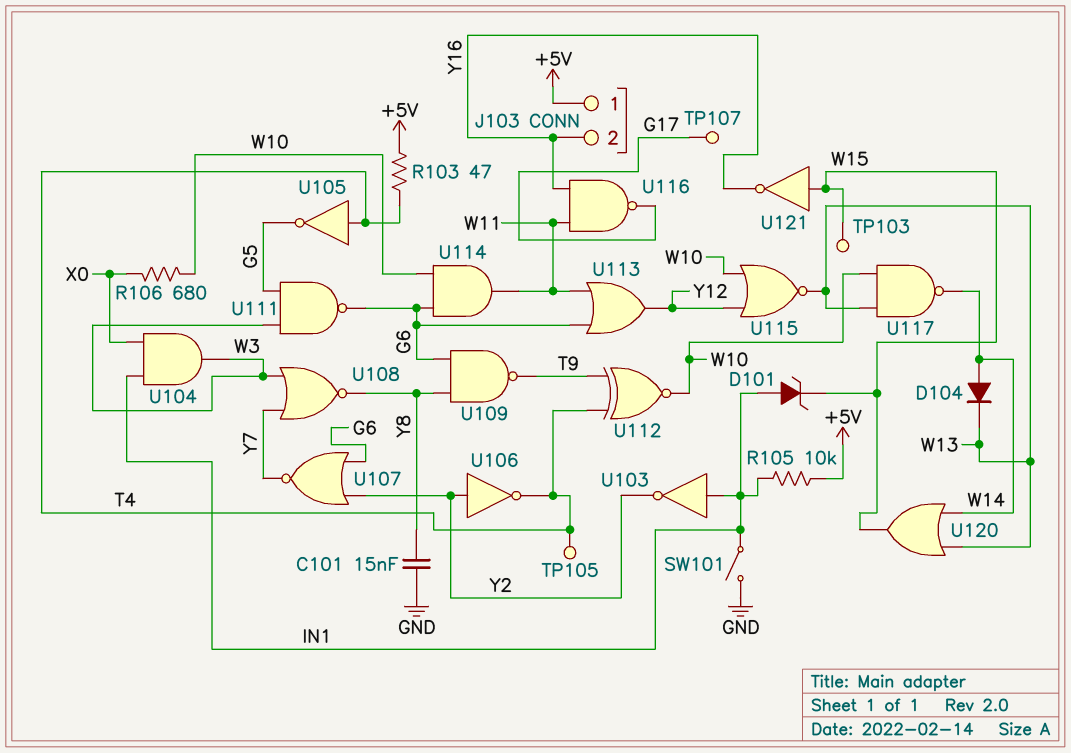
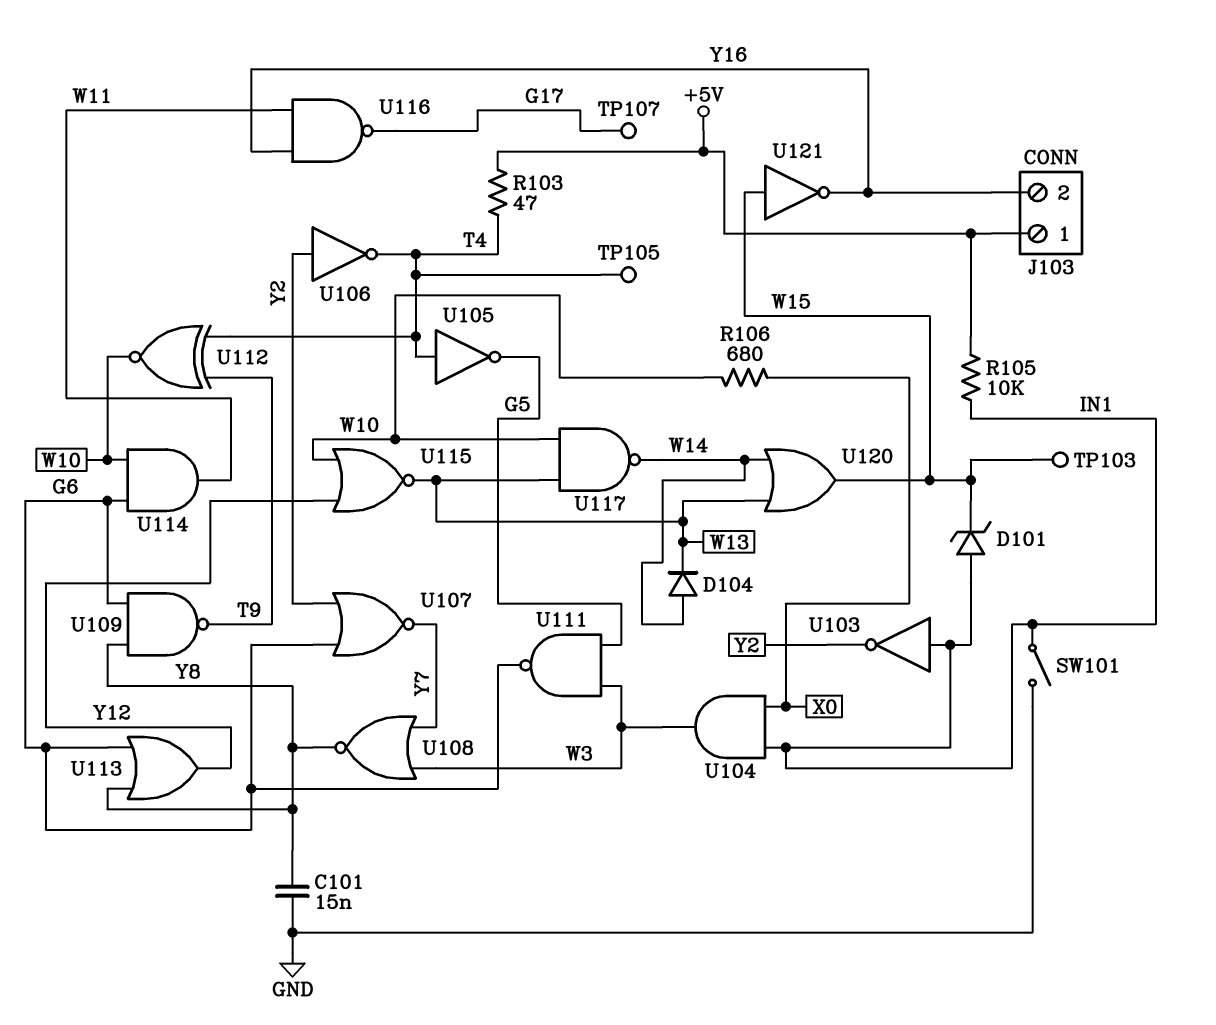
U113: OR (in G6, in W11, out Y12) -> OR (in G6, in Y8, out Y12)

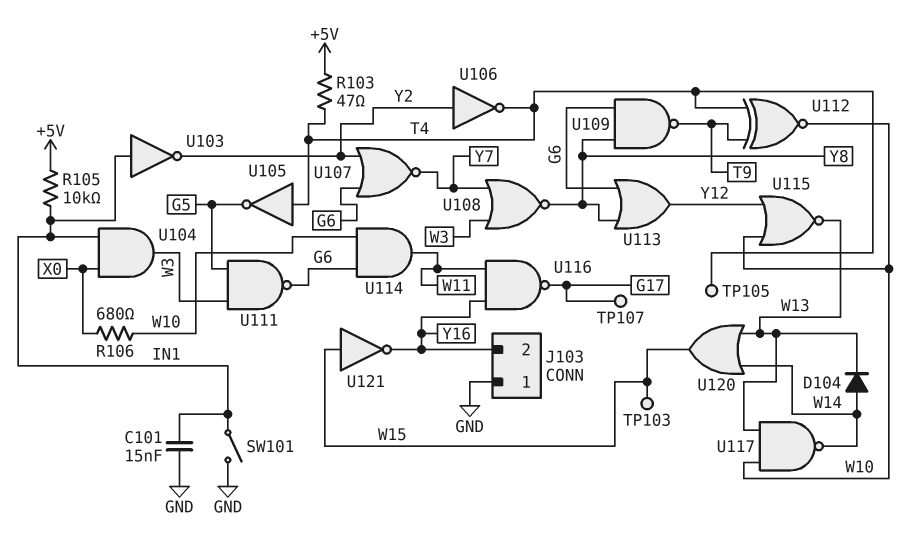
C101: 15nF (GND, Y8) -> 15nF (GND, IN1)
D101: zener (A IN1, K W15) -> none
J103 pin 1: +5V -> GND

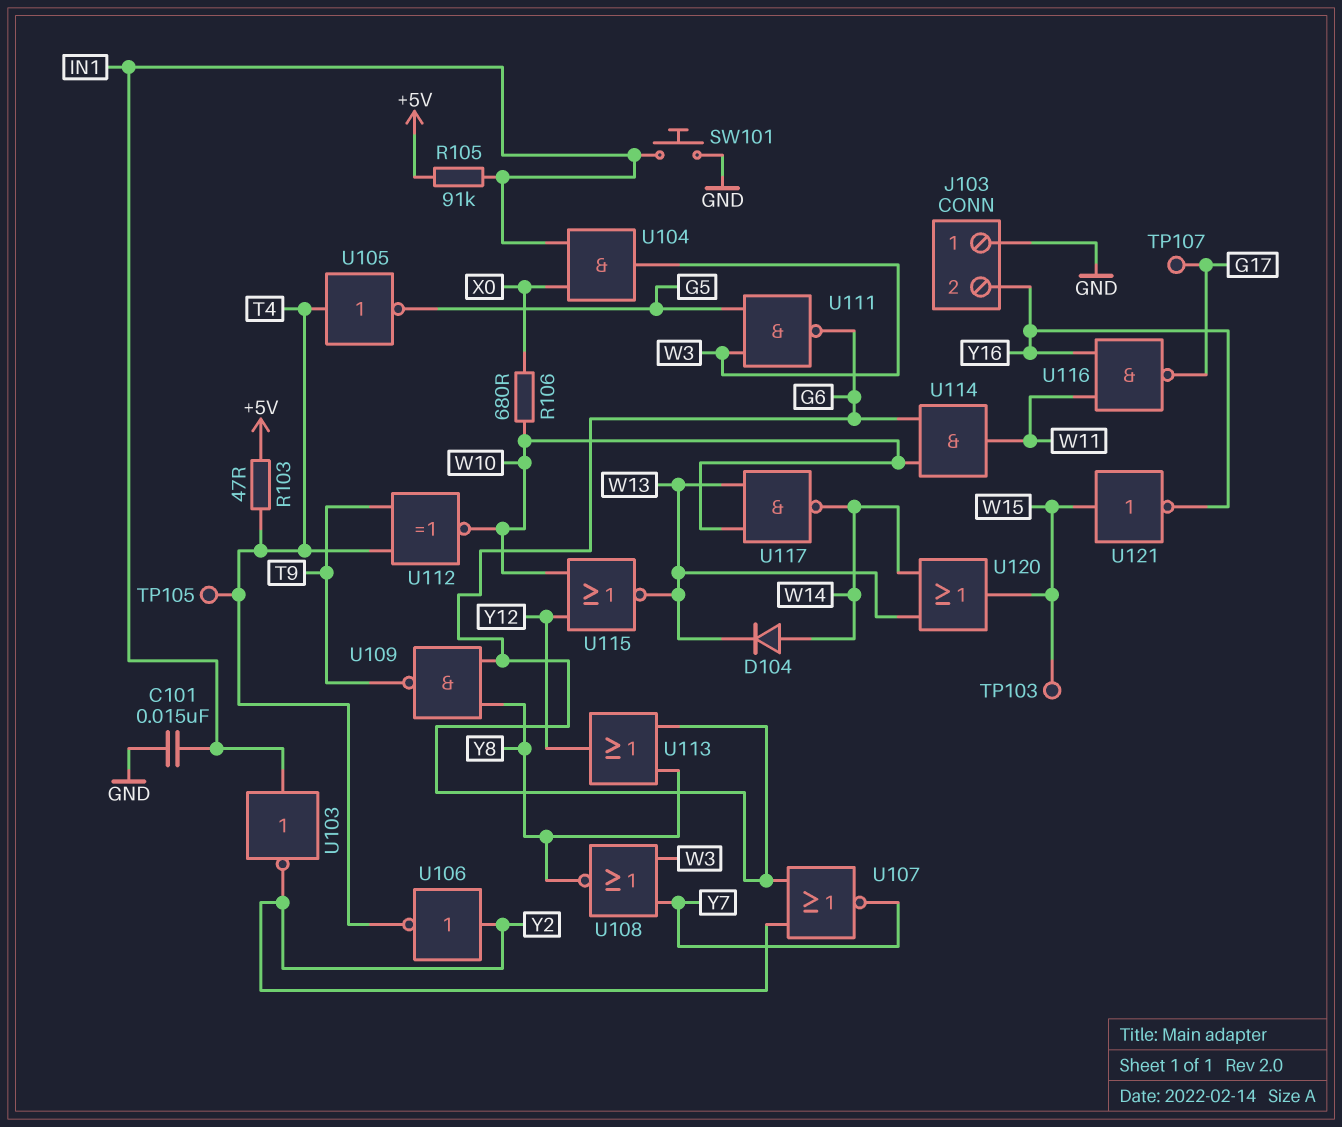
R105: 10k (+5V, IN1) -> 91k (+5V, IN1)
SW101: switch (GND, IN1) -> button (GND, IN1)

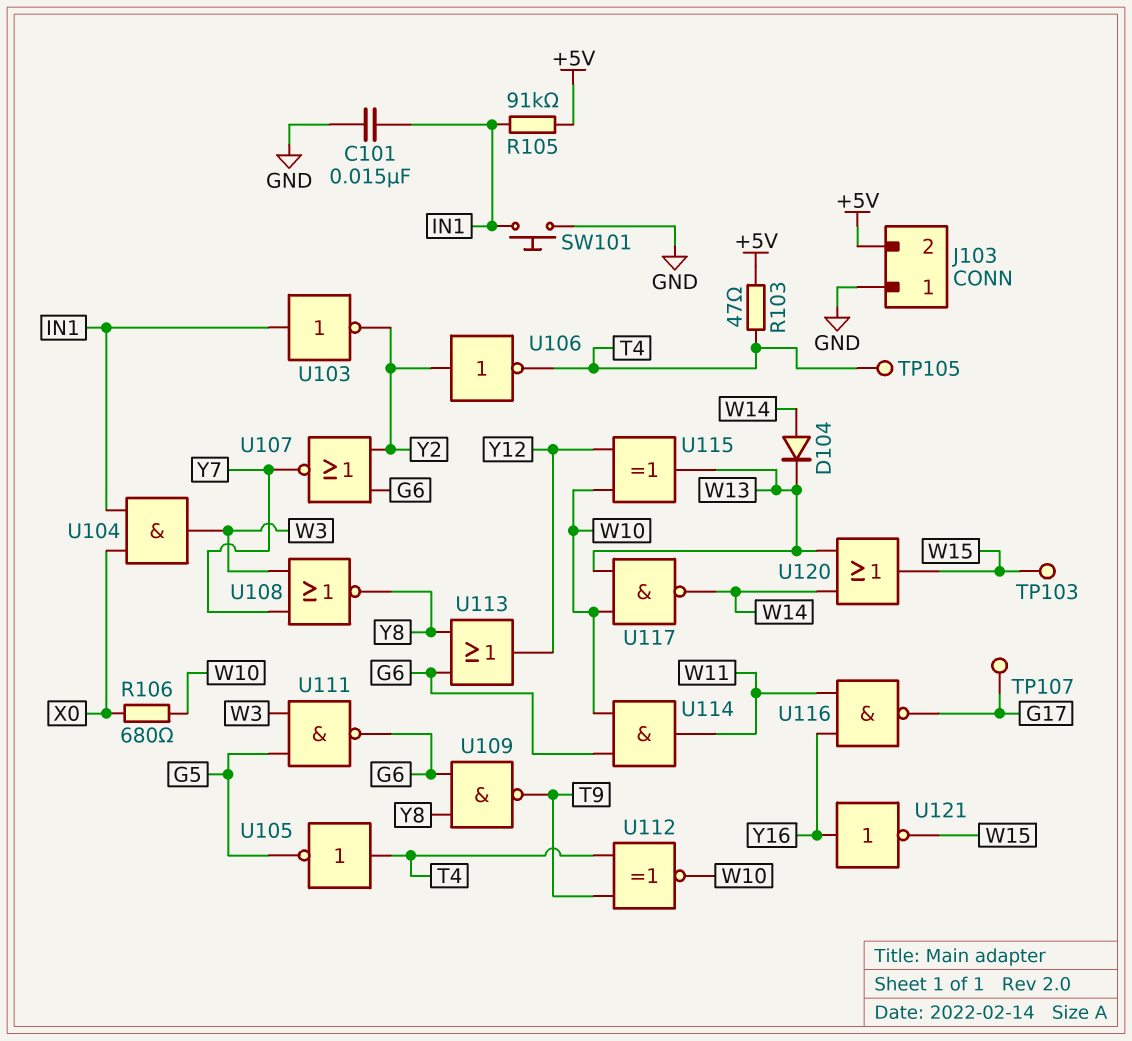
J103 pin 2: Y16 -> +5V
U115: NOR (in W10, in Y12, out W13) -> XOR (in W10, in Y12, out W13)
U121: NOT (in W15, out Y16) -> NOT (in Y16, out W15)

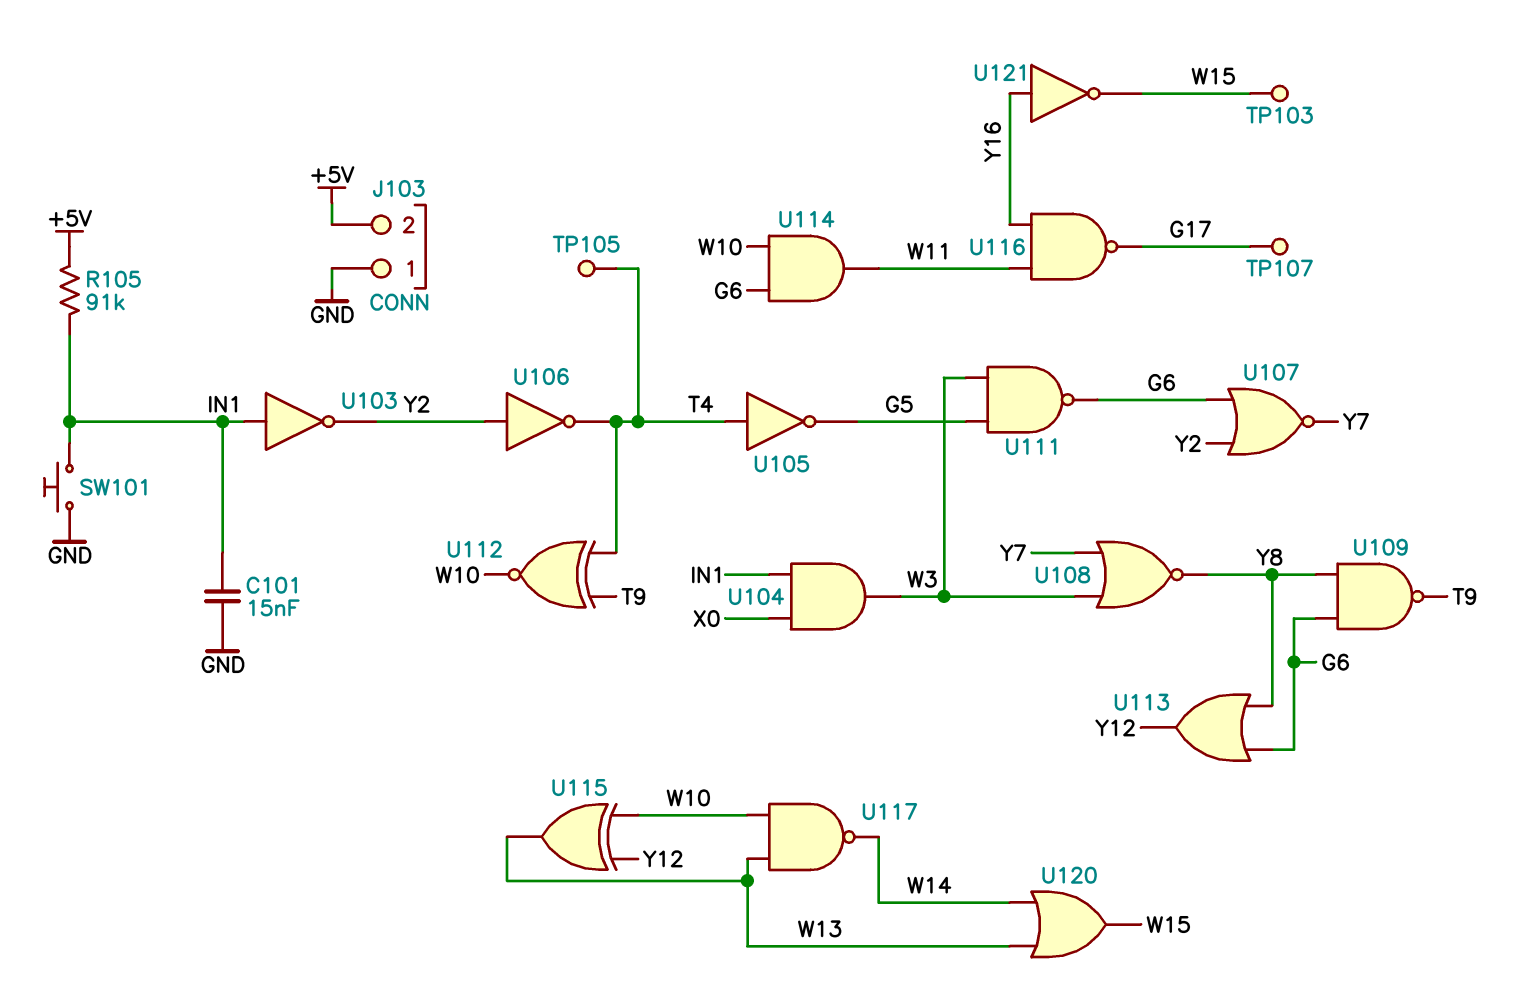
D104: diode (A W14, K W13) -> none
R103: 47 (+5V, T4) -> none
R106: 680 (W10, X0) -> none

